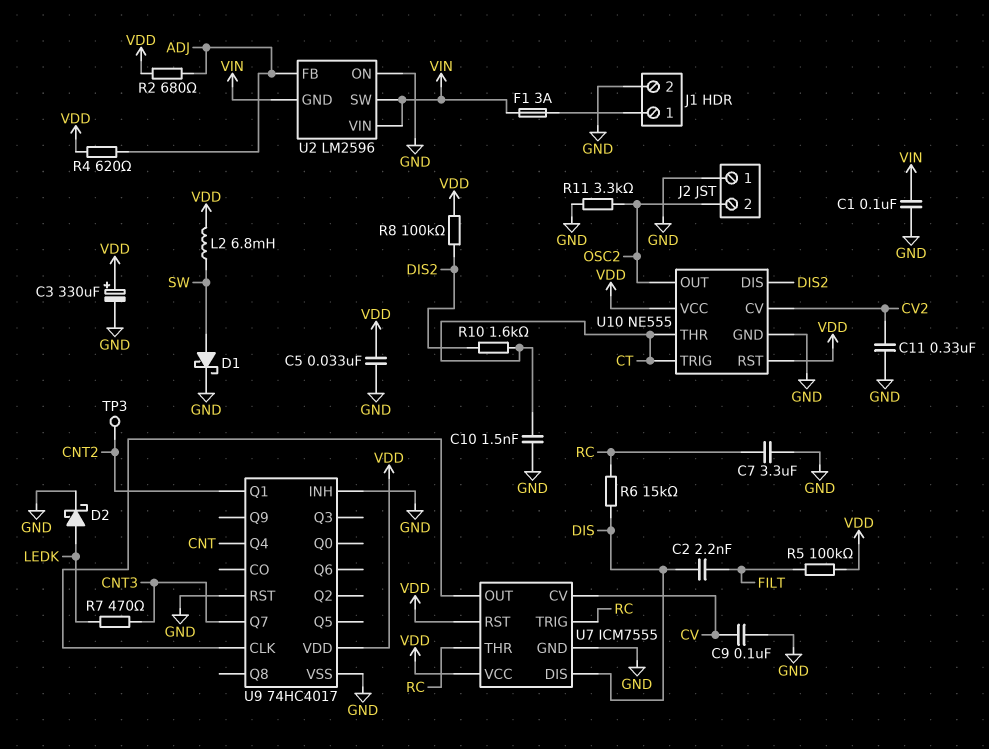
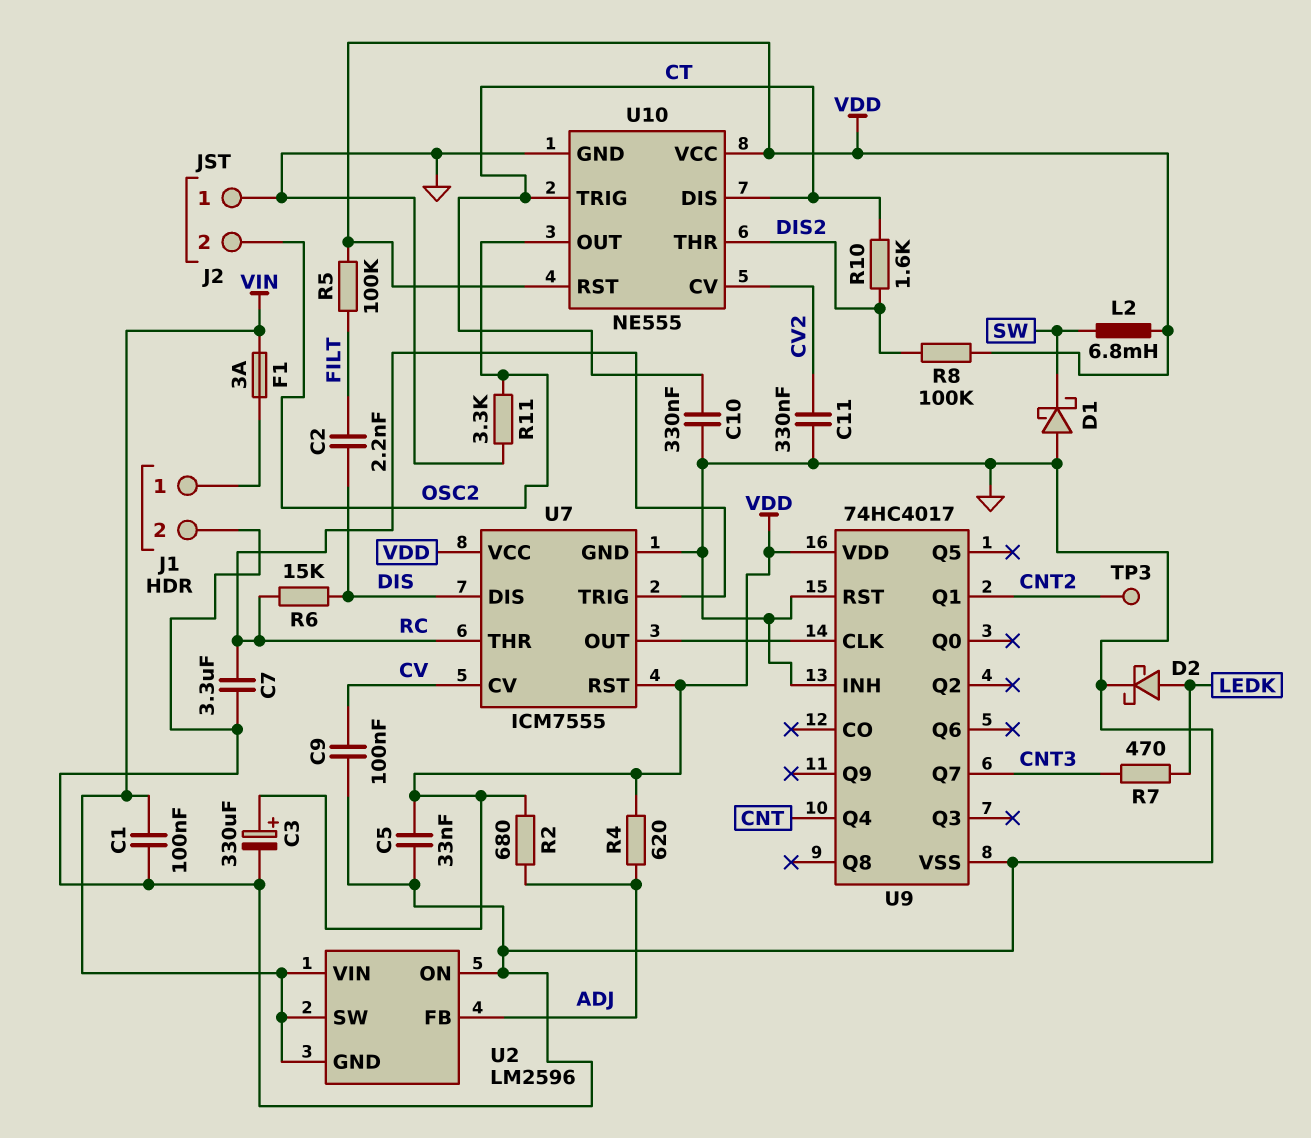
C10: 1.5nF (CT, GND) -> 330nF (CT, GND)
D1: schottky (A SW, K GND) -> schottky (A GND, K SW)
U10 pin DIS: DIS2 -> CT
U10 pin THR: CT -> DIS2

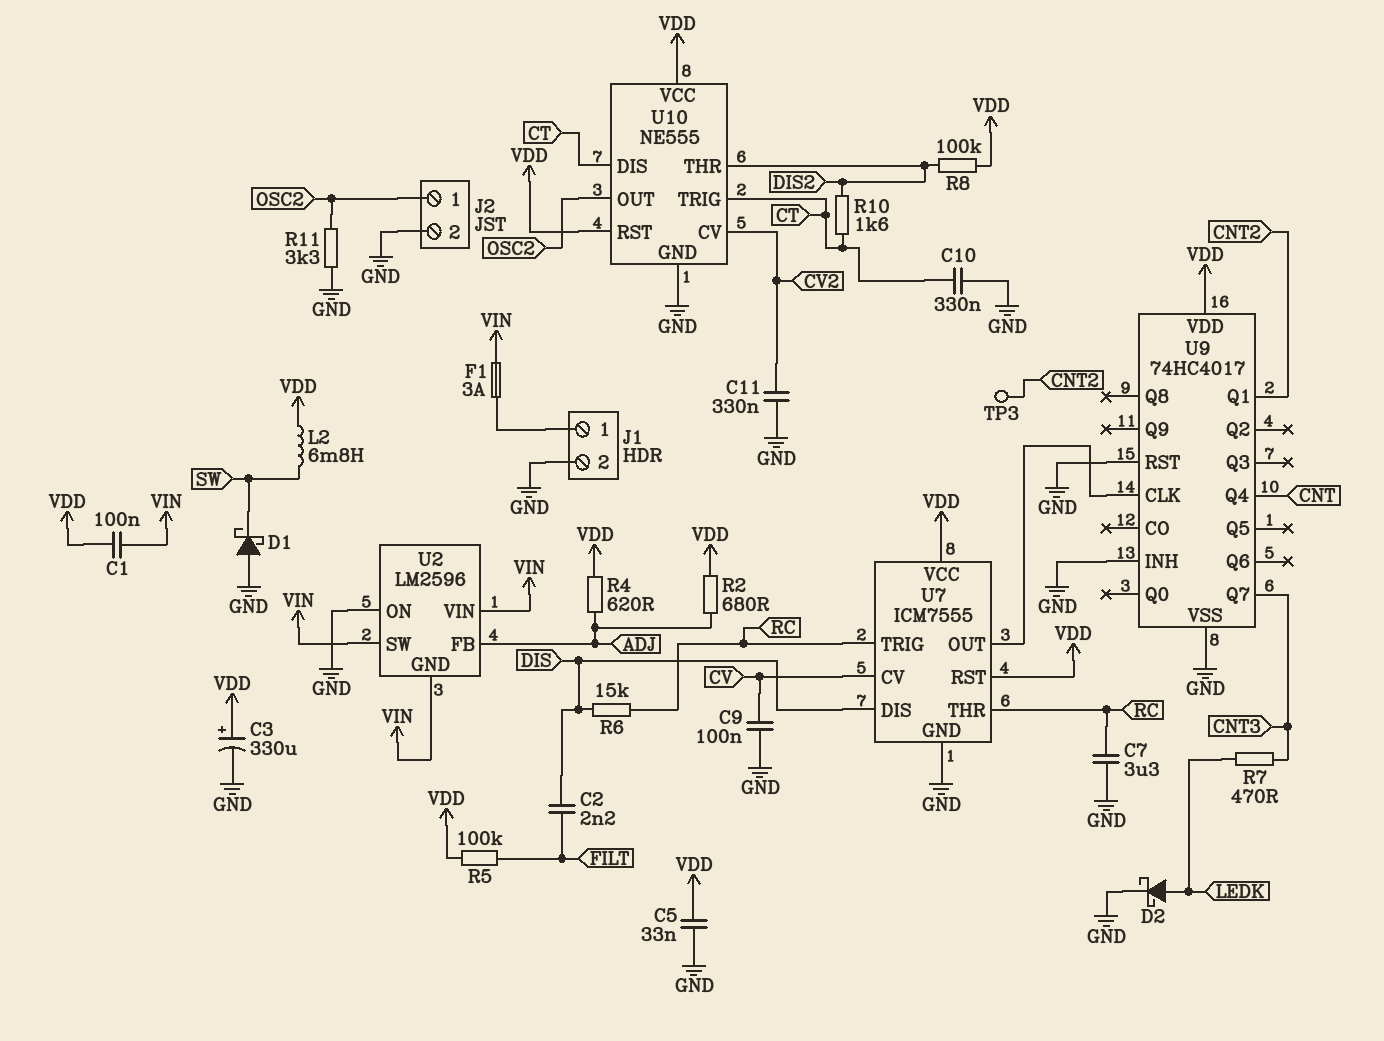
C1: 100nF (GND, VIN) -> 100nF (VDD, VIN)
J2 pin 1: GND -> OSC2
J2 pin 2: OSC2 -> GND

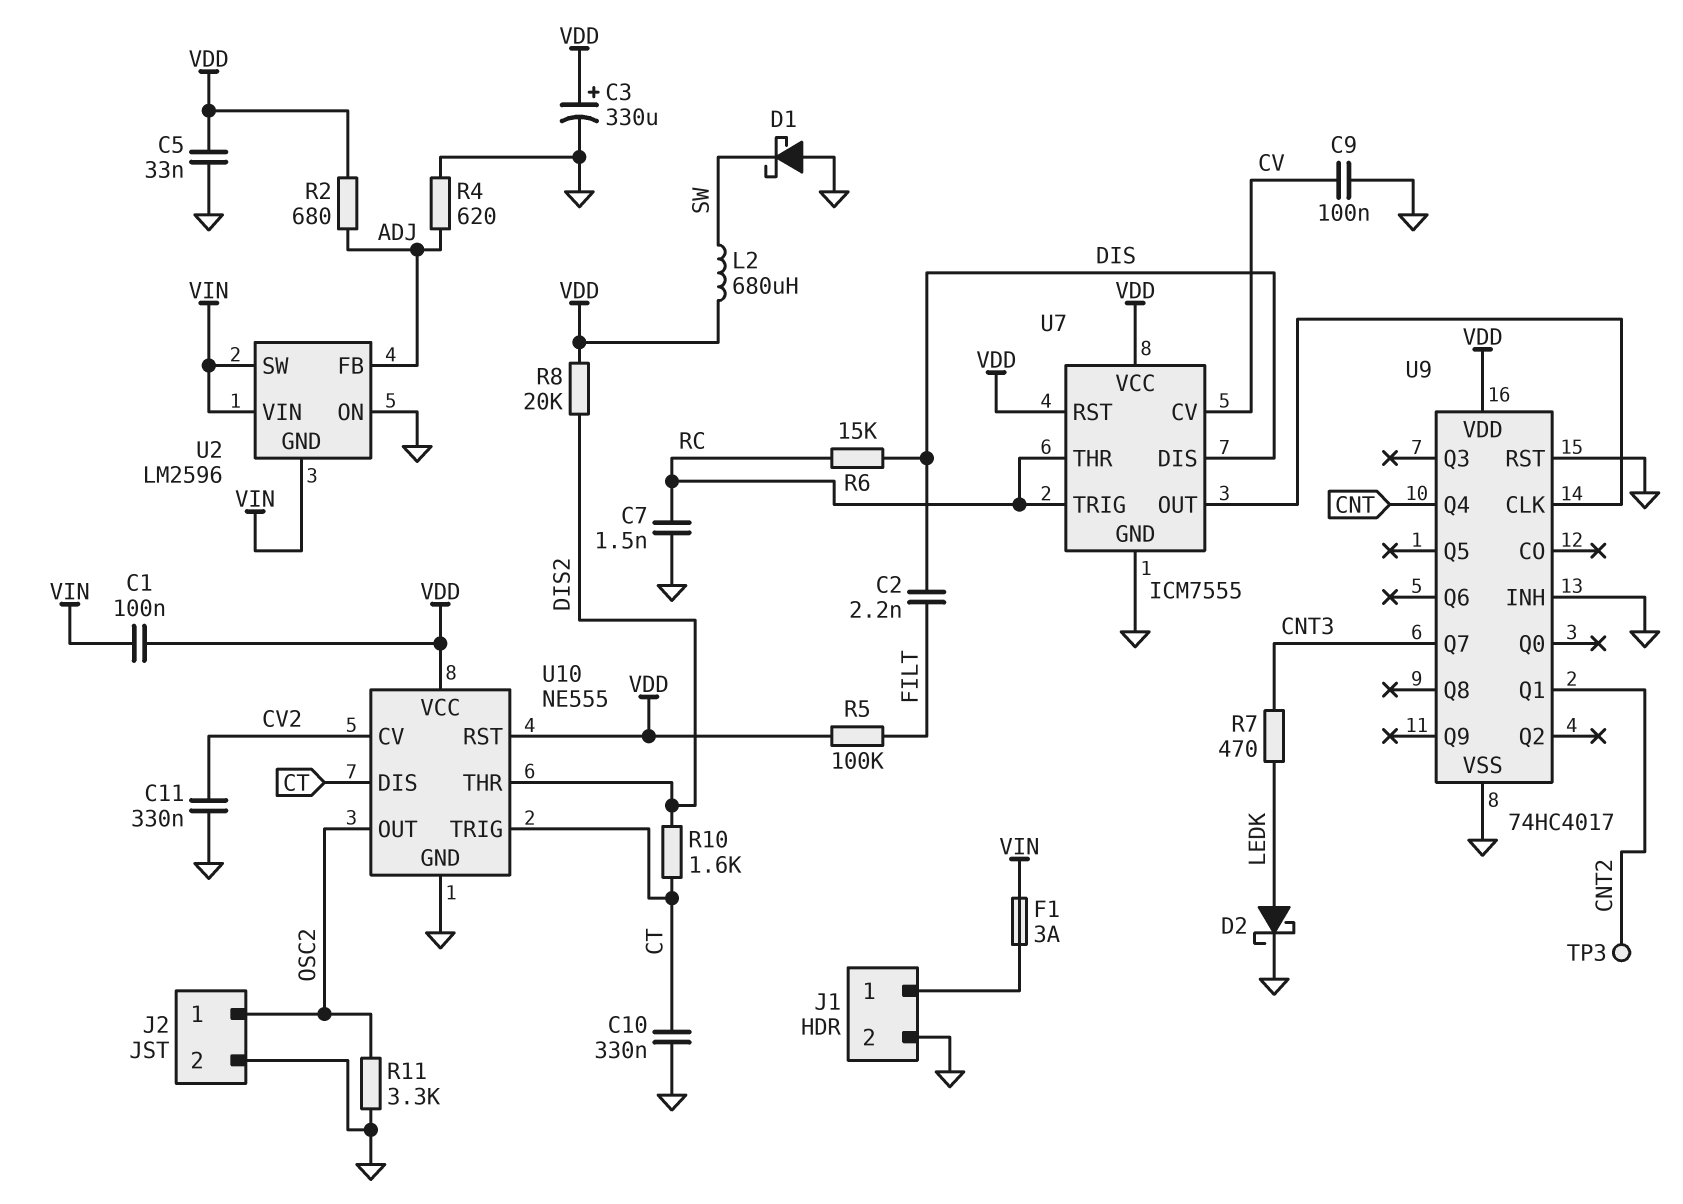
C7: 3.3uF (GND, RC) -> 1.5nF (GND, RC)
L2: 6.8mH (SW, VDD) -> 680uH (SW, VDD)
R4: 620 (ADJ, VDD) -> 620 (ADJ, GND)
R8: 100k (DIS2, VDD) -> 20k (DIS2, VDD)

